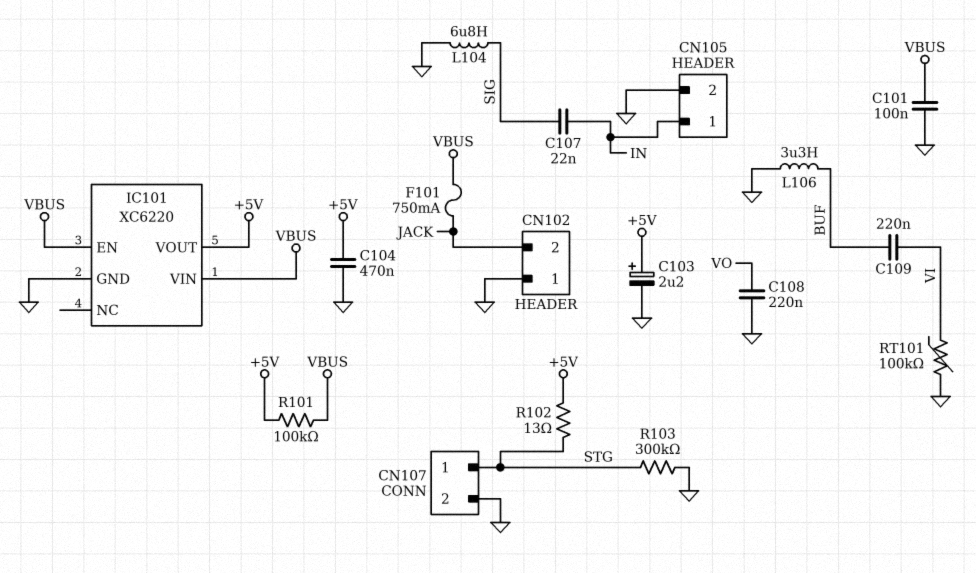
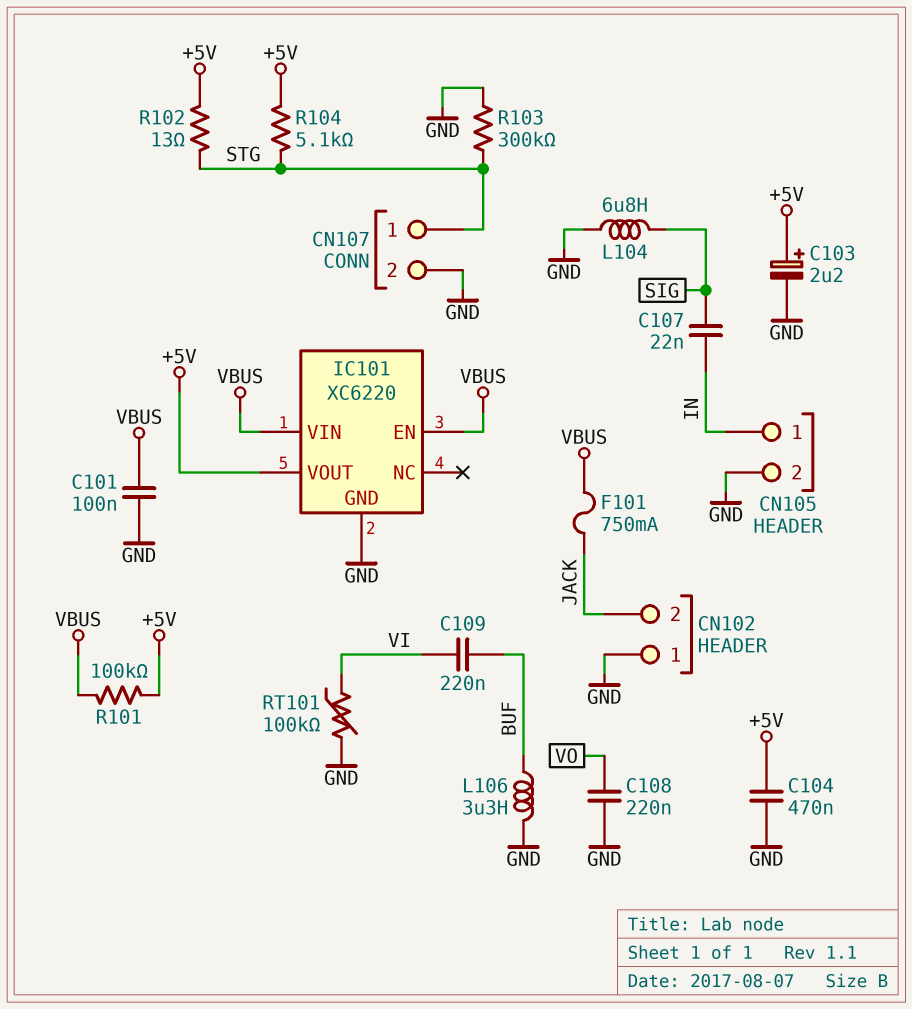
R104: none -> 5.1k (+5V, STG)

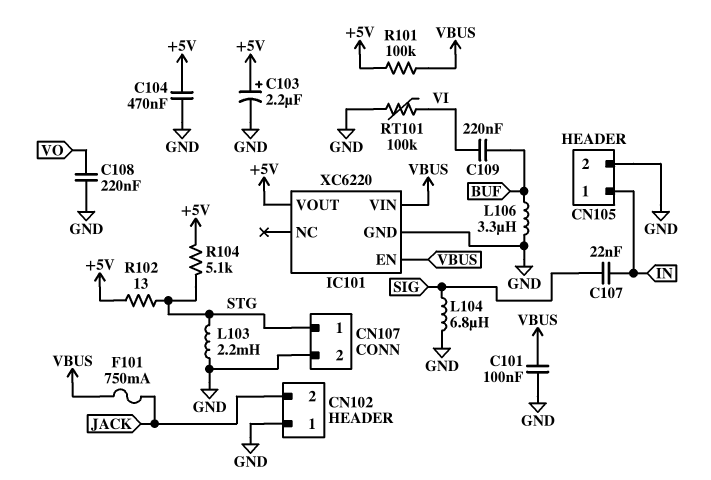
L103: none -> 2.2mH (GND, STG)
R103: 300k (GND, STG) -> none

